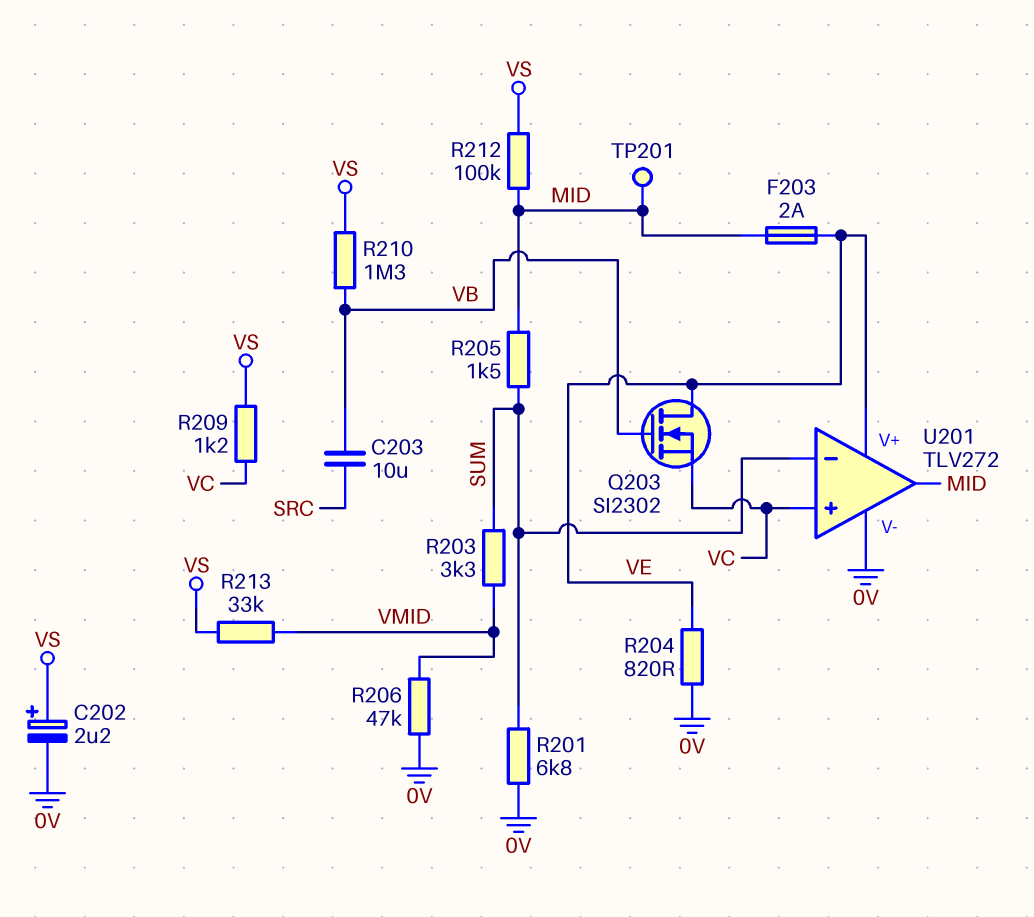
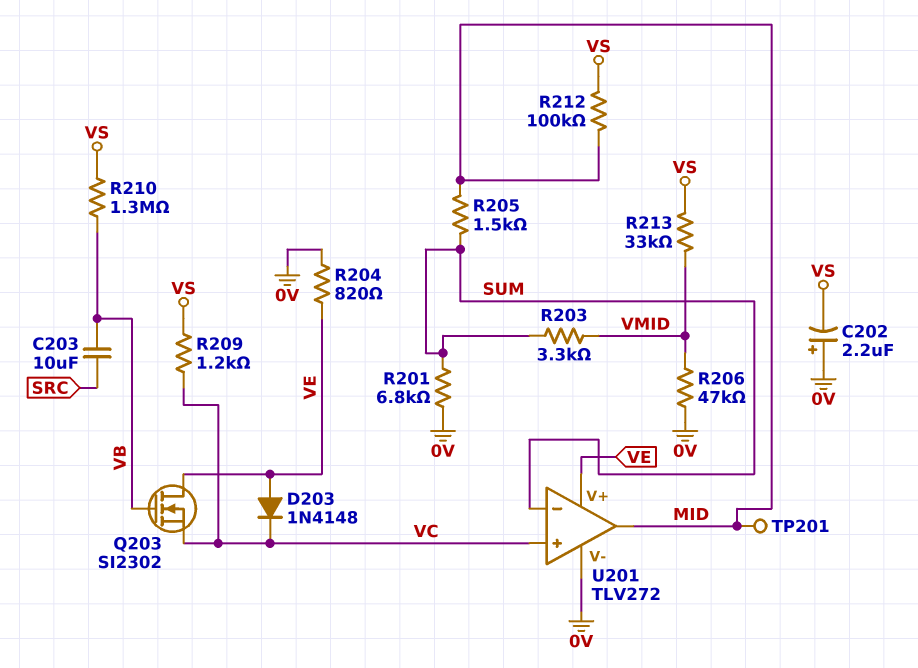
C202: 2.2uF (plus VS, minus 0V) -> 2.2uF (plus 0V, minus VS)
D203: none -> diode 1N4148 (A VE, K VC)
F203: 2A (MID, VE) -> none

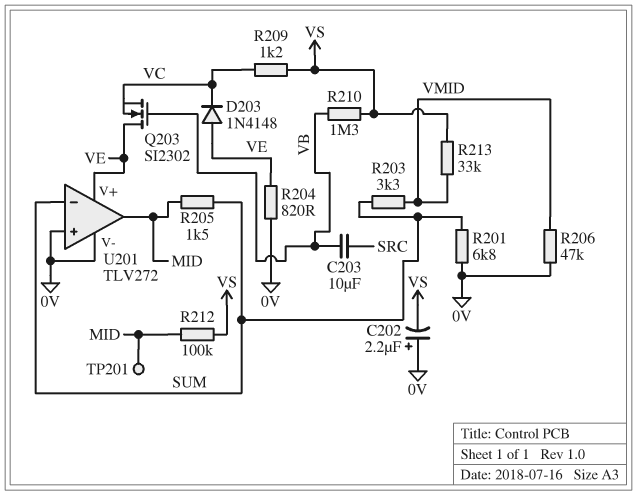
U201 pin in+: VC -> 0V

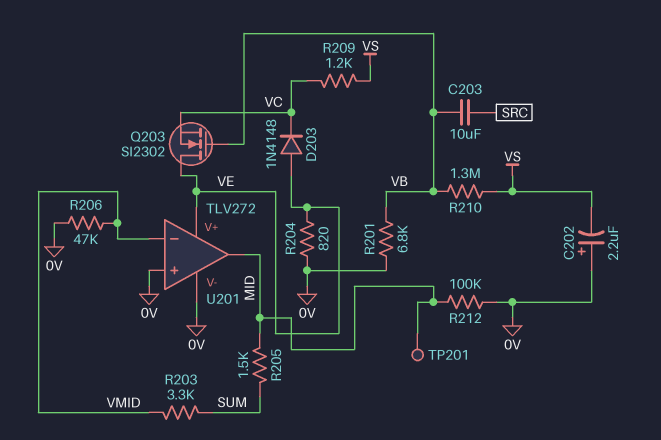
R201: 6.8k (0V, SUM) -> 6.8k (0V, VB)
R212: 100k (MID, VS) -> 100k (0V, MID)
R213: 33k (VMID, VS) -> none
U201 pin in-: SUM -> VMID

